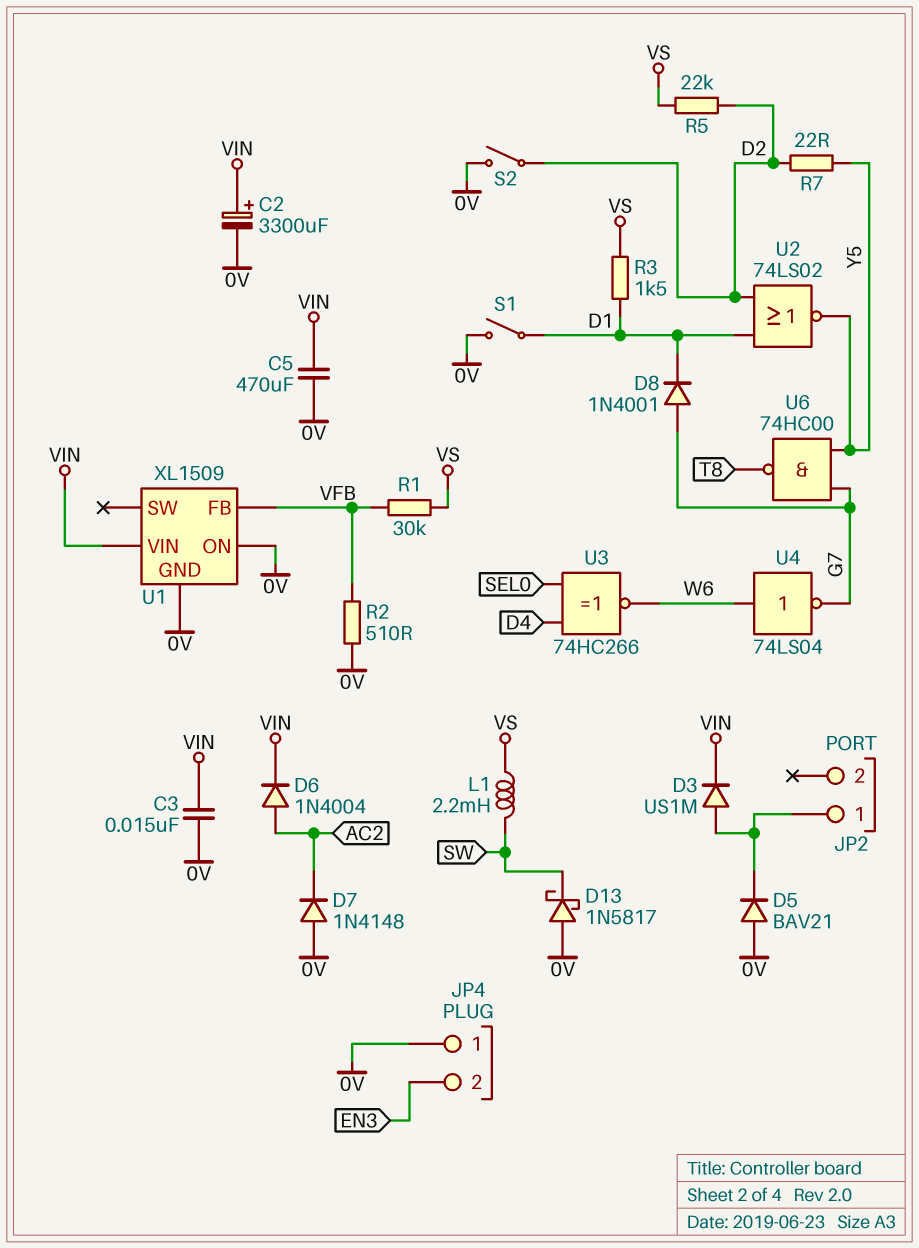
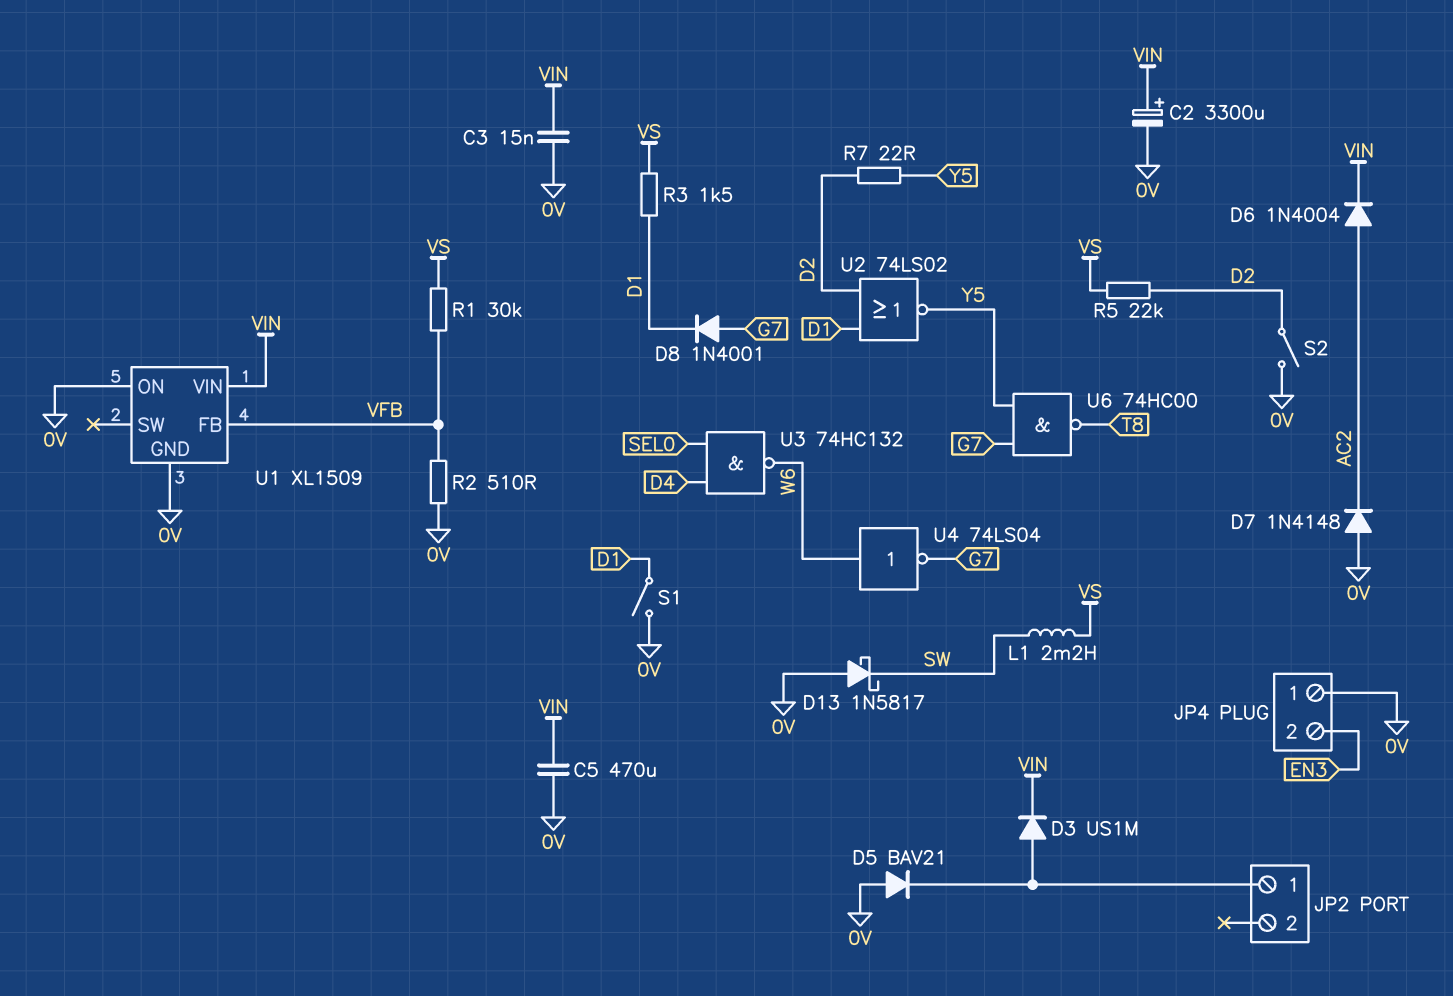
U3: XNOR 74HC266 (in D4, in SEL0, out W6) -> NAND 74HC132 (in D4, in SEL0, out W6)

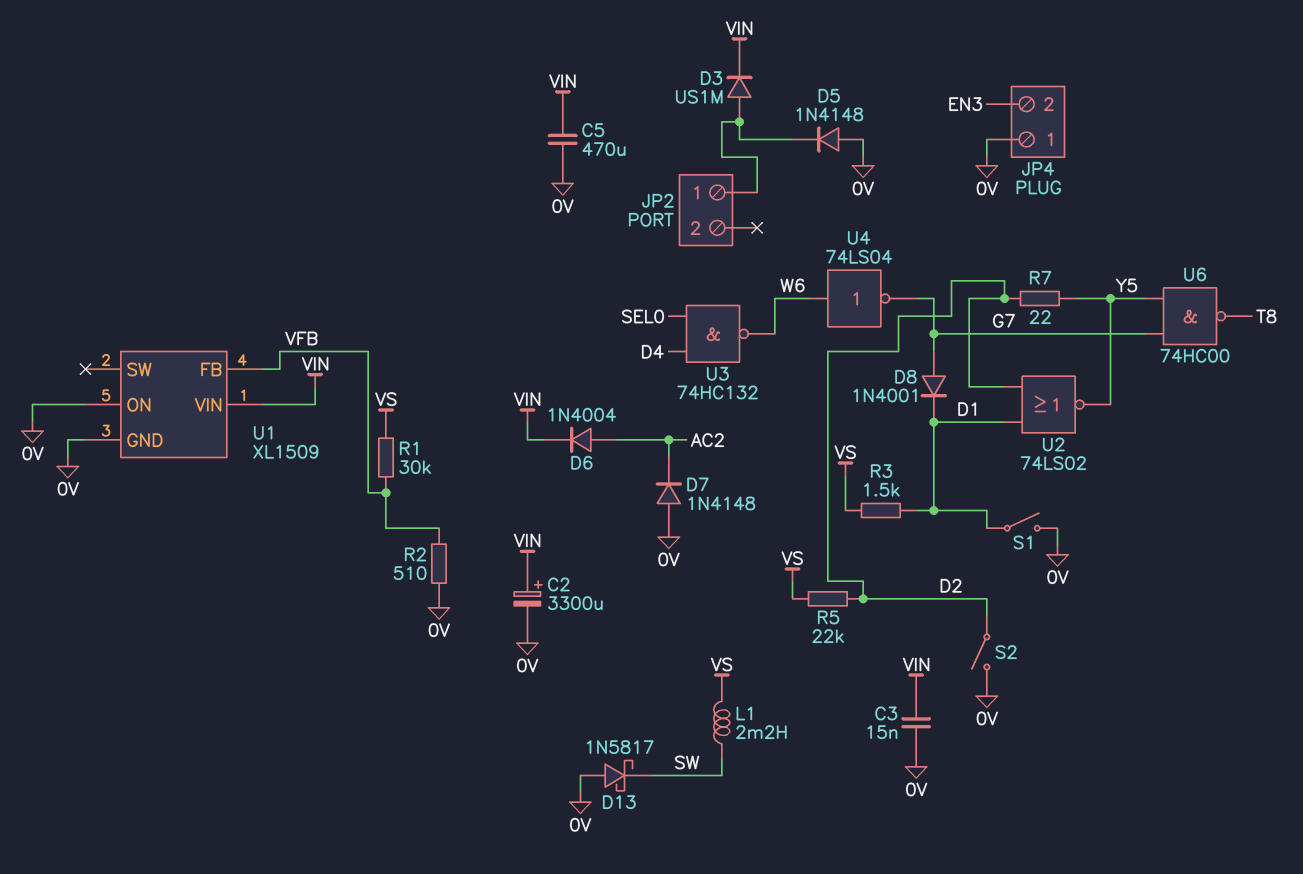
D5: diode BAV21 (A 0V, K JP2/1) -> diode 1N4148 (A 0V, K JP2/1)

